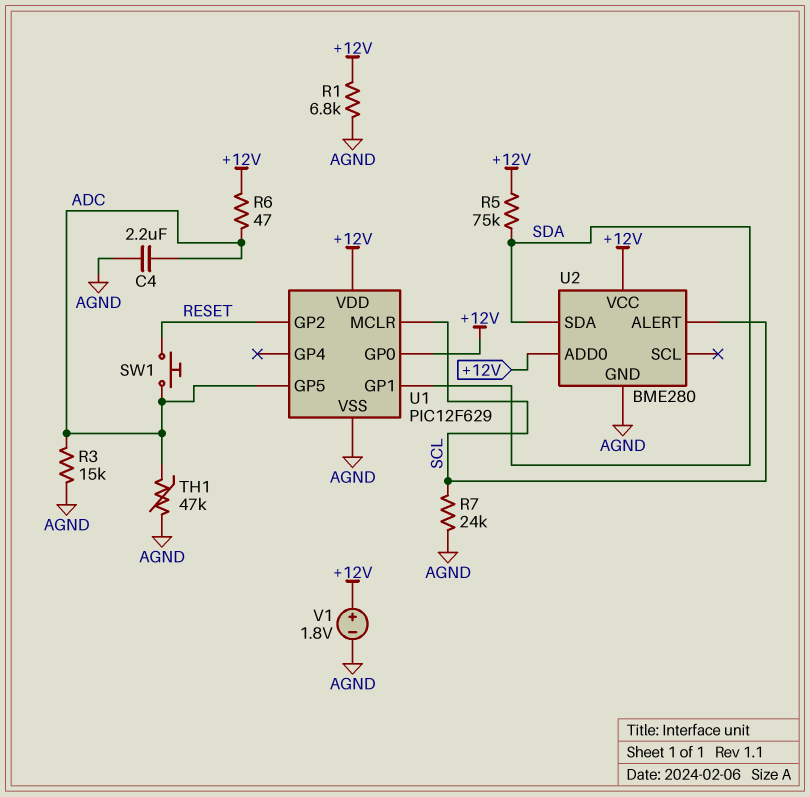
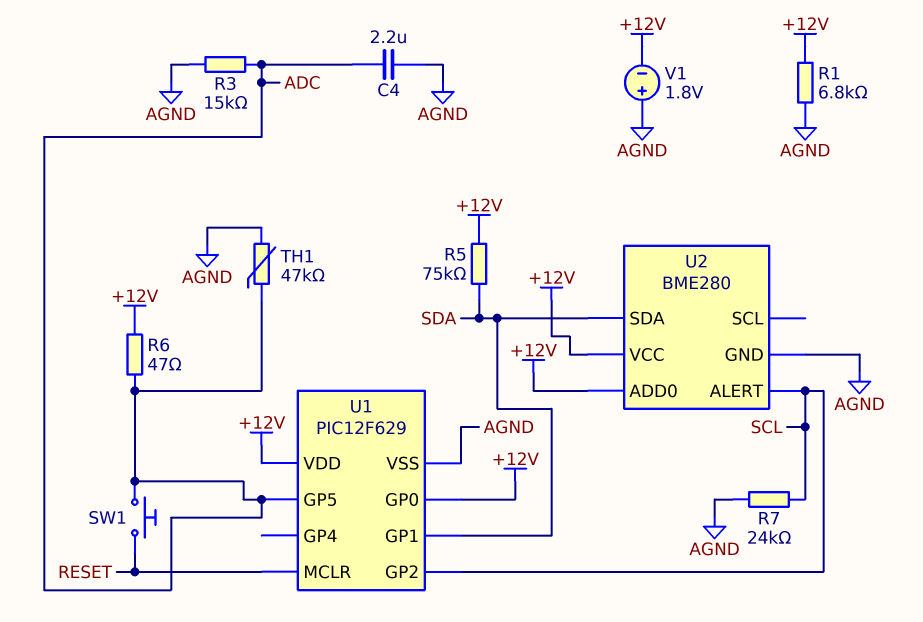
U1 pin GP2: RESET -> SCL
U1 pin MCLR: SCL -> RESET
V1: 1.8V (plus +12V, minus AGND) -> 1.8V (plus AGND, minus +12V)

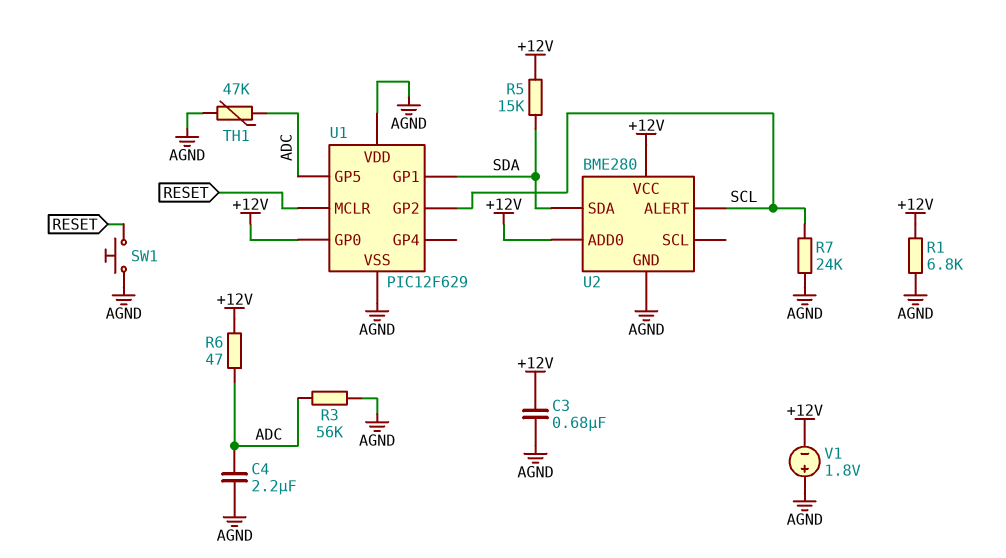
C3: none -> 680nF (+12V, AGND)
R3: 15k (ADC, AGND) -> 56k (ADC, AGND)
R5: 75k (+12V, SDA) -> 15k (+12V, SDA)
SW1: button (ADC, RESET) -> button (AGND, RESET)
U1 pin VDD: +12V -> AGND

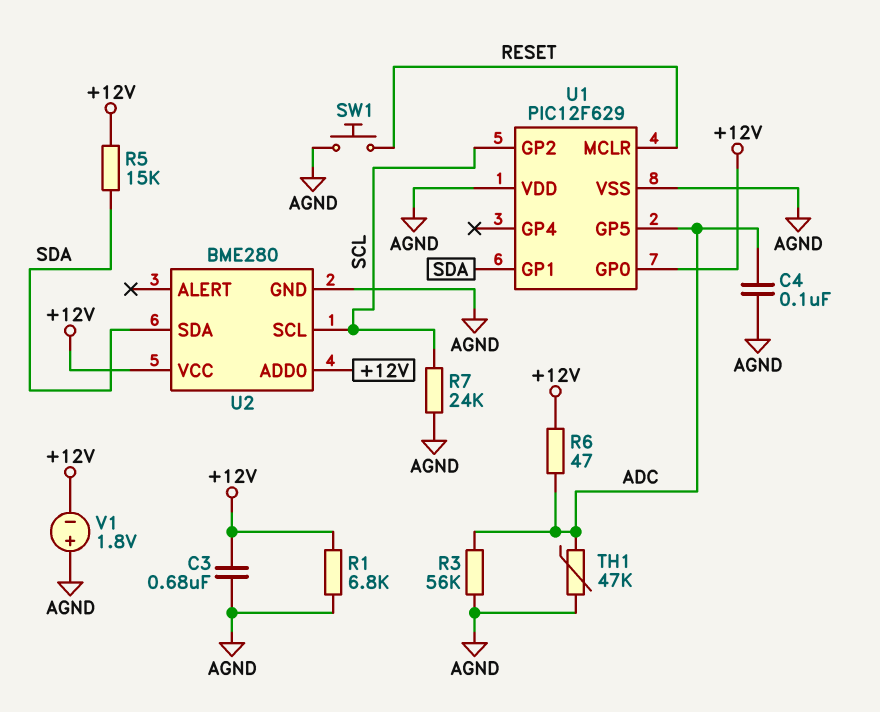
C4: 2.2uF (ADC, AGND) -> 100nF (ADC, AGND)
U2 pin ALERT: SCL -> none
U2 pin SCL: none -> SCL

